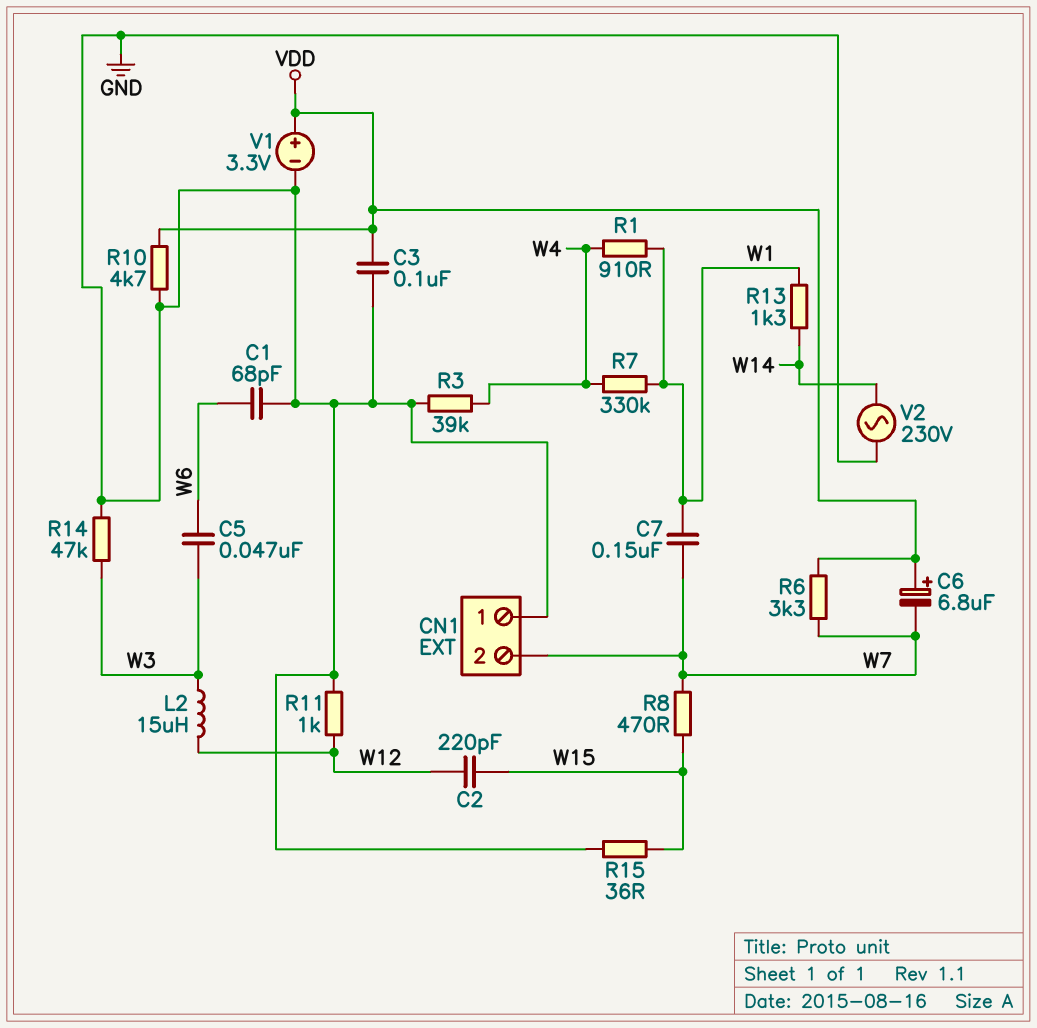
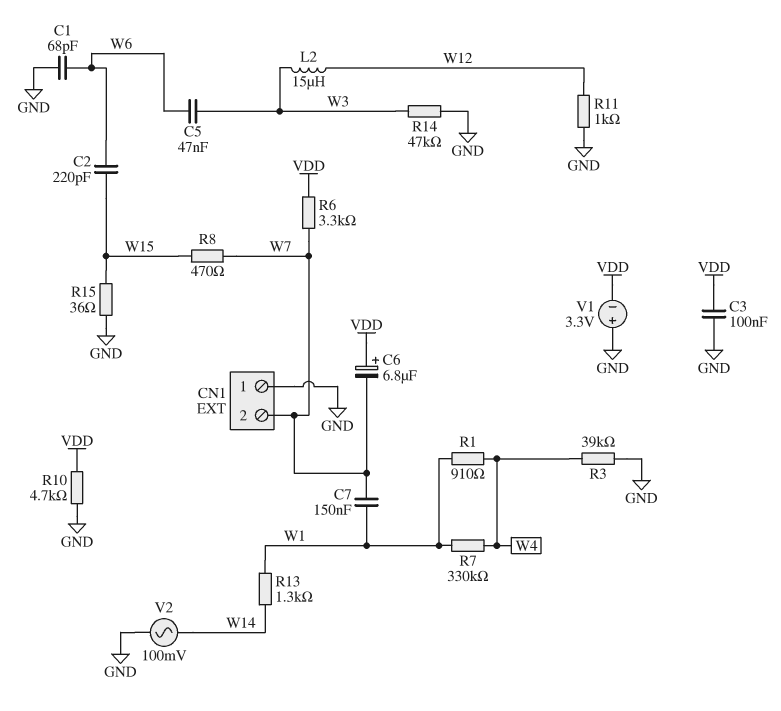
C2: 220pF (W12, W15) -> 220pF (W6, W15)
V1: 3.3V (plus VDD, minus GND) -> 3.3V (plus GND, minus VDD)
V2: AC 230V (GND, W14) -> AC 100mV (GND, W14)

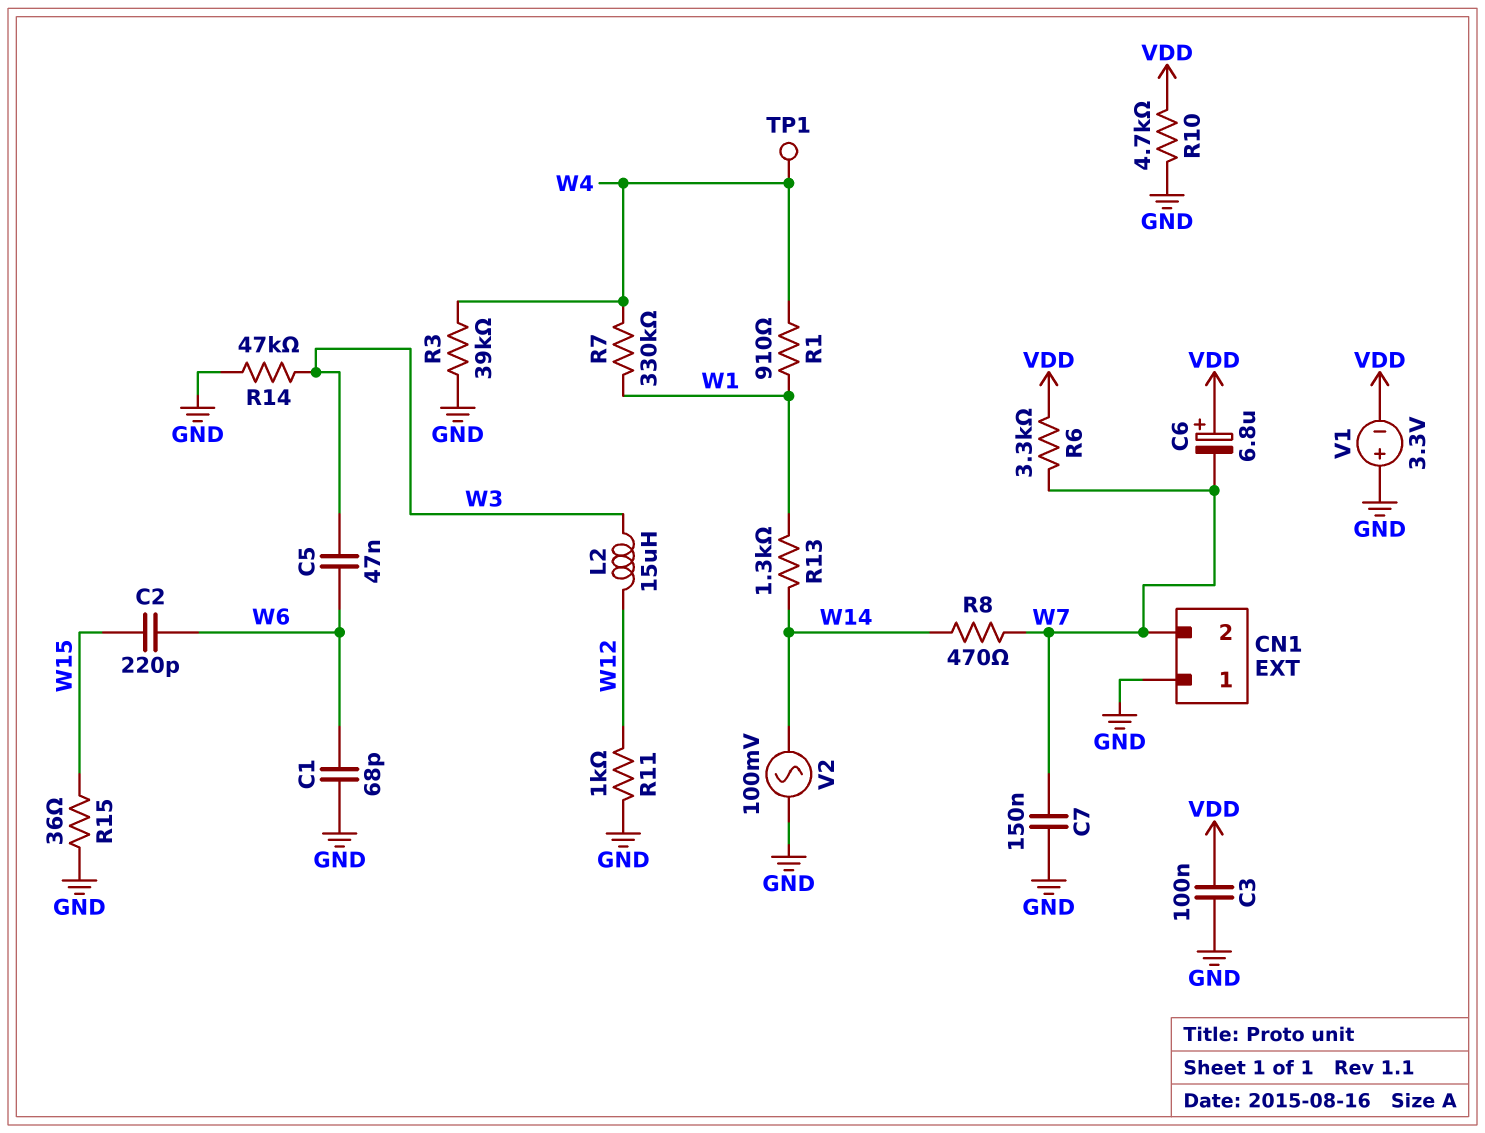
C7: 150nF (W1, W7) -> 150nF (GND, W7)
R8: 470 (W7, W15) -> 470 (W7, W14)
TP1: none -> test point (W4)

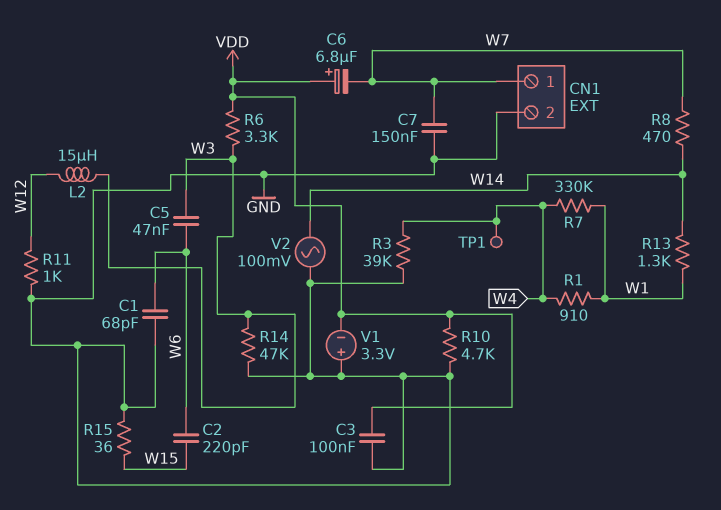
CN1 pin 1: GND -> W7
CN1 pin 2: W7 -> GND
R6: 3.3k (VDD, W7) -> 3.3k (VDD, W3)

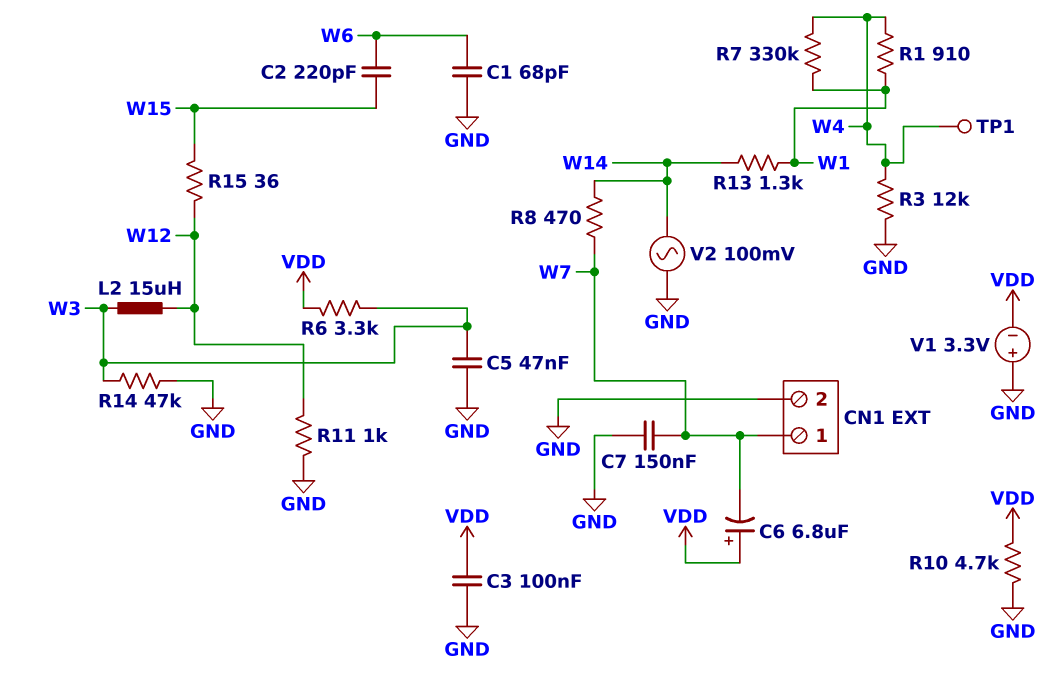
C5: 47nF (W3, W6) -> 47nF (GND, W3)
R3: 39k (GND, W4) -> 12k (GND, W4)
R15: 36 (GND, W15) -> 36 (W12, W15)

